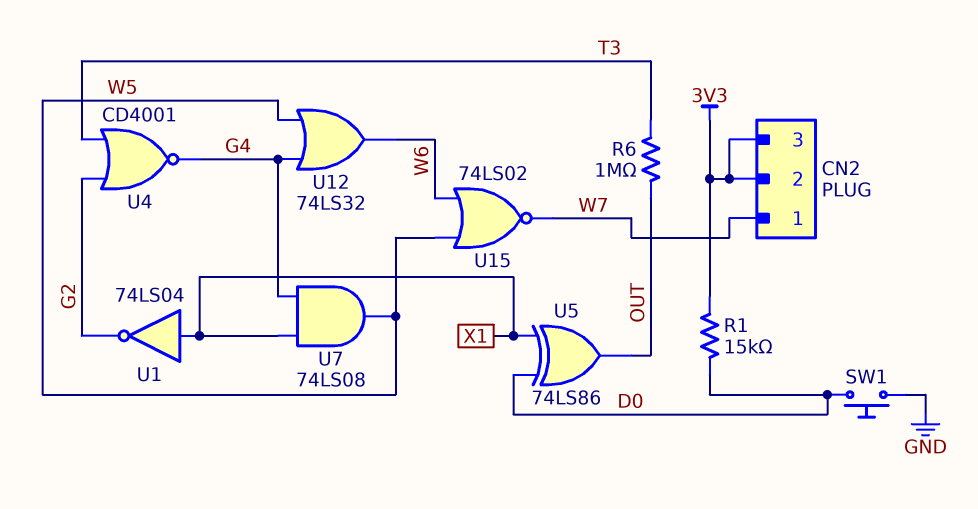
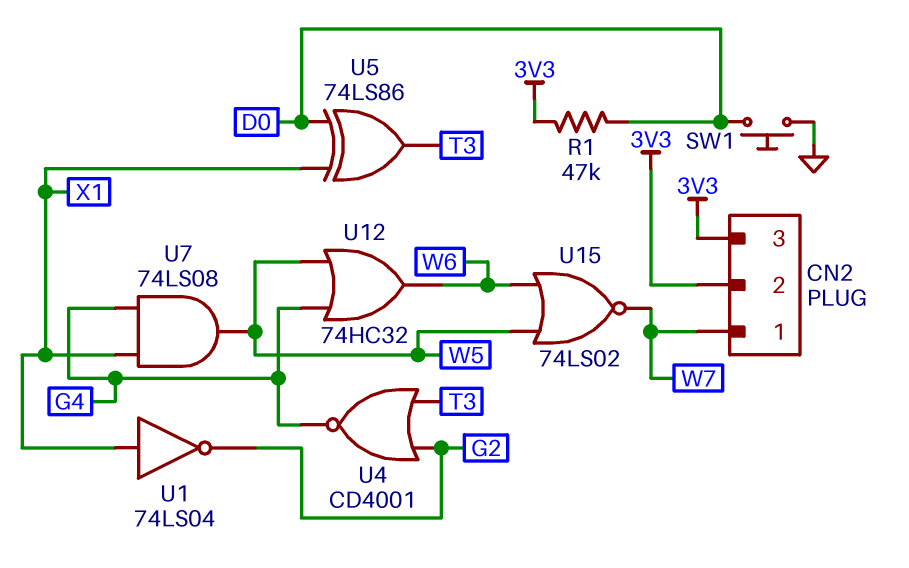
R1: 15k (3V3, D0) -> 47k (3V3, D0)
R6: 1M (OUT, T3) -> none
U5: XOR 74LS86 (in D0, in X1, out OUT) -> XOR 74LS86 (in D0, in X1, out T3)
U12: OR 74LS32 (in G4, in W5, out W6) -> OR 74HC32 (in G4, in W5, out W6)

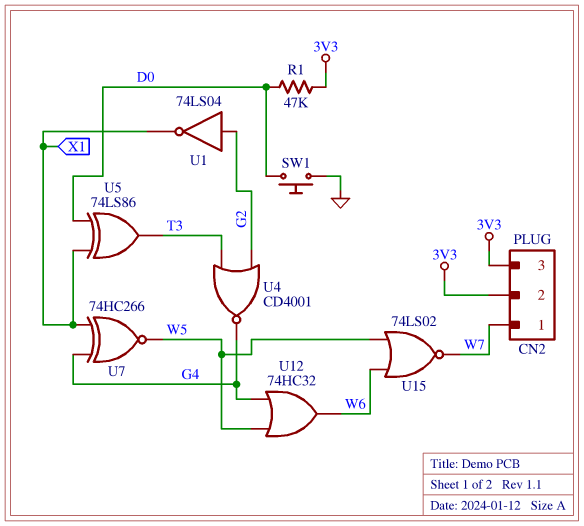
U1: NOT 74LS04 (in X1, out G2) -> NOT 74LS04 (in G2, out X1)
U7: AND 74LS08 (in G4, in X1, out W5) -> XNOR 74HC266 (in G4, in X1, out W5)

